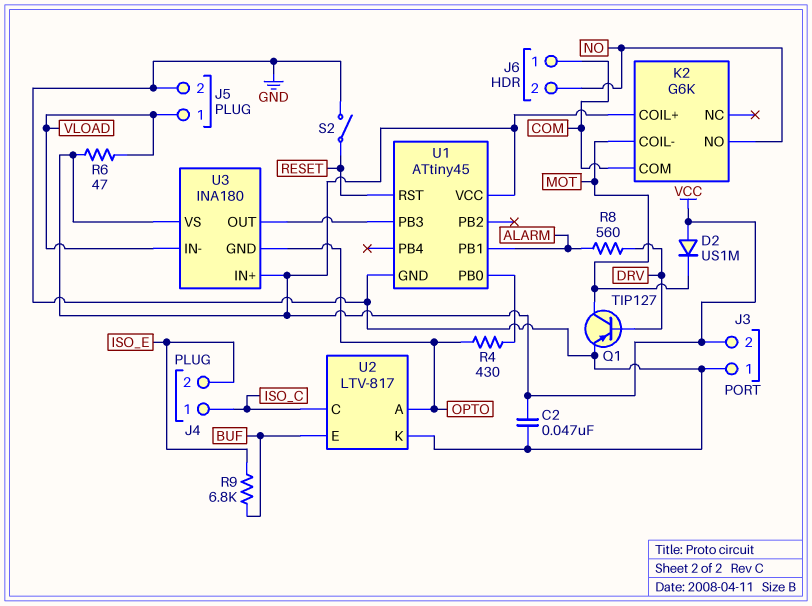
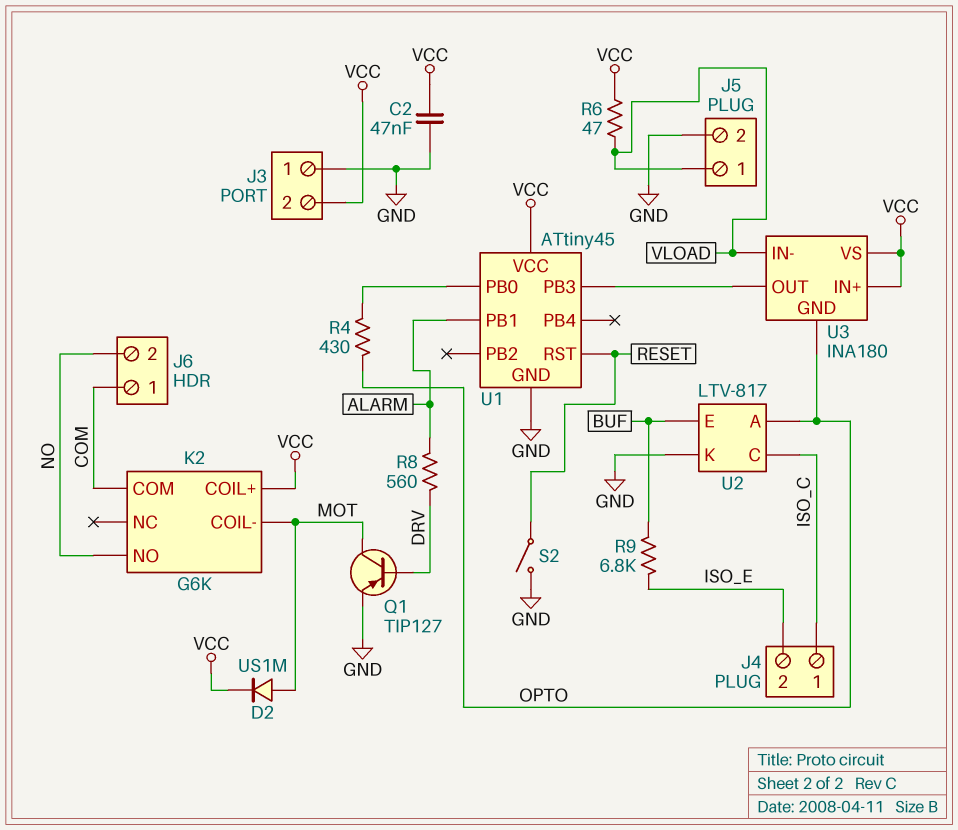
D2: diode US1M (A VCC, K MOT) -> diode US1M (A MOT, K VCC)

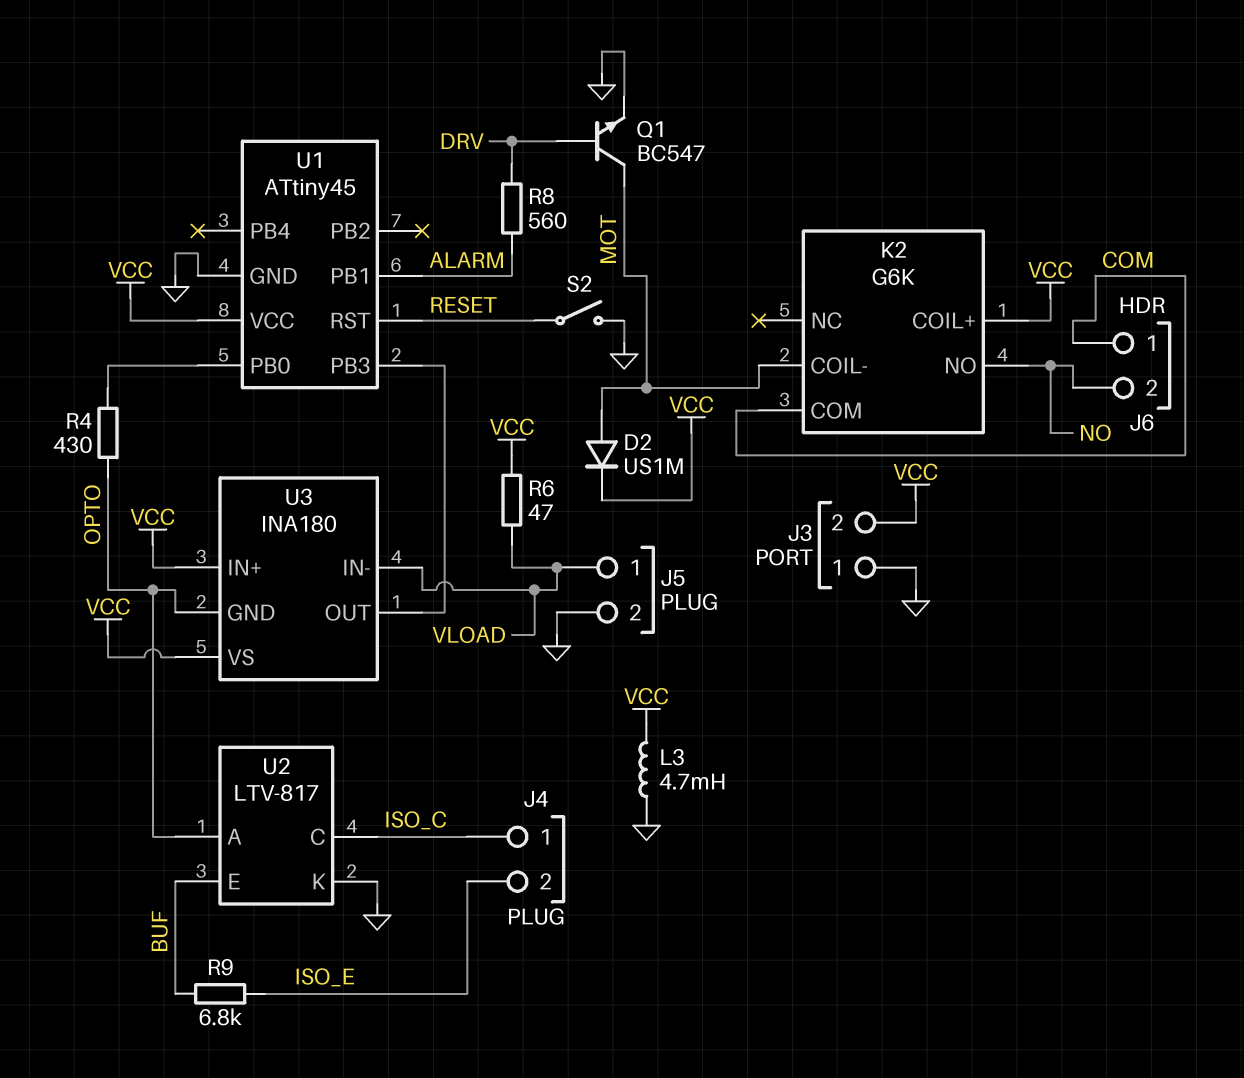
C2: 47nF (GND, VCC) -> none
L3: none -> 4.7mH (GND, VCC)
Q1: PNP TIP127 (B DRV, C MOT, E GND) -> NPN BC547 (B DRV, C MOT, E GND)

